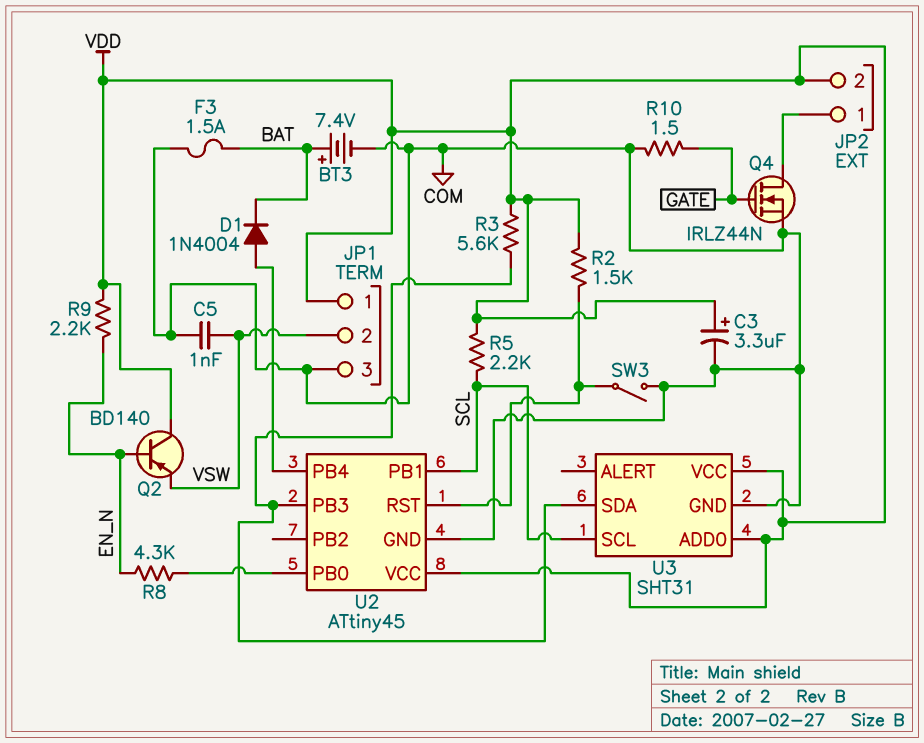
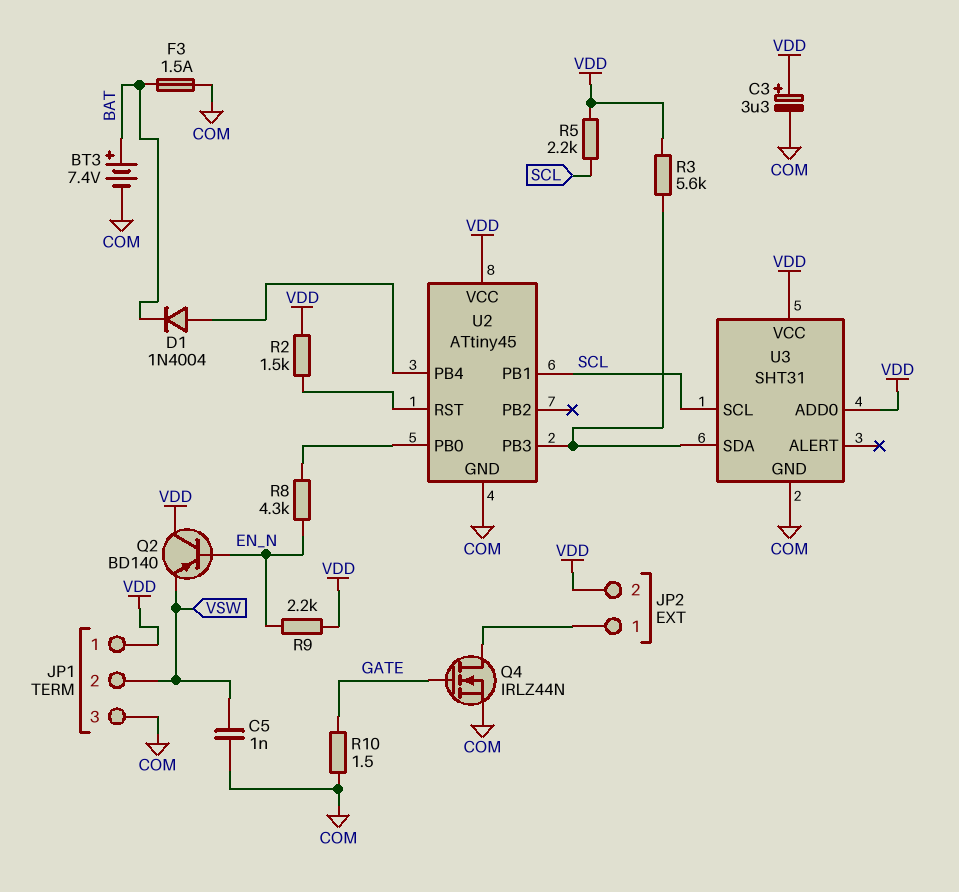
SW3: switch (COM, U2/RST) -> none

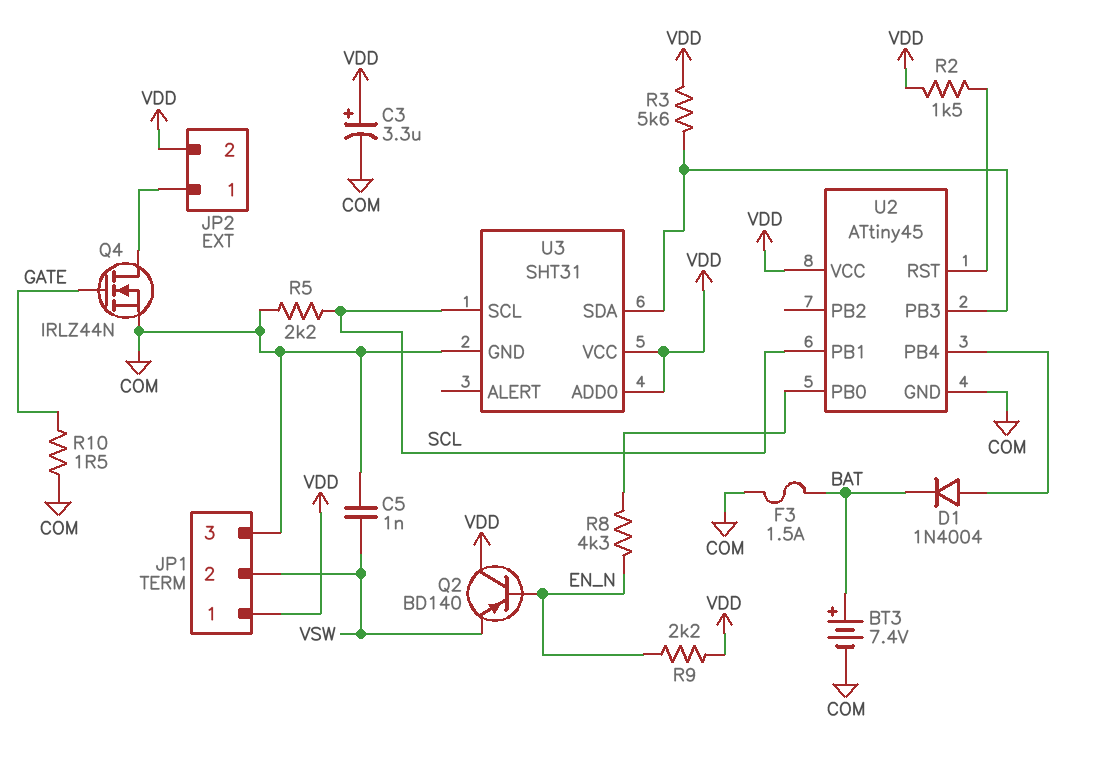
R5: 2.2k (SCL, VDD) -> 2.2k (COM, SCL)

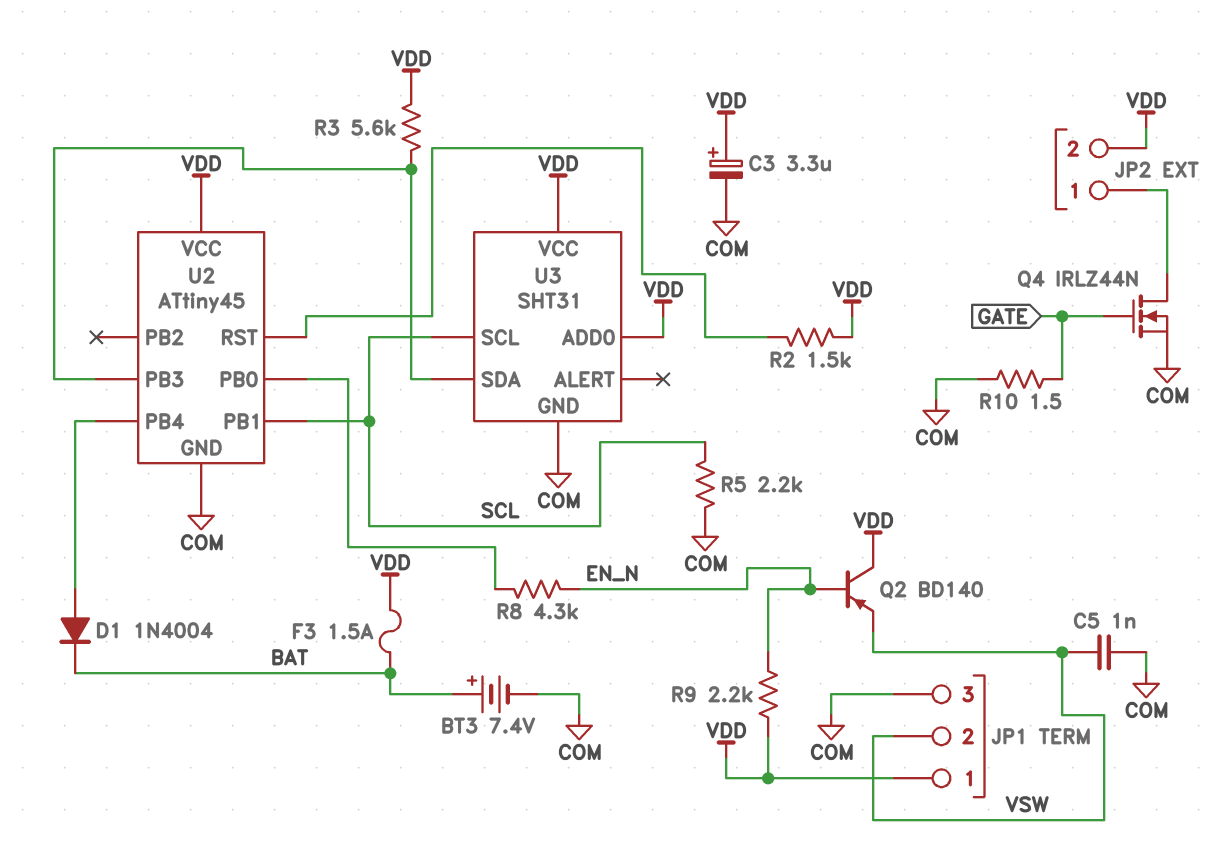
F3: 1.5A (BAT, COM) -> 1.5A (BAT, VDD)

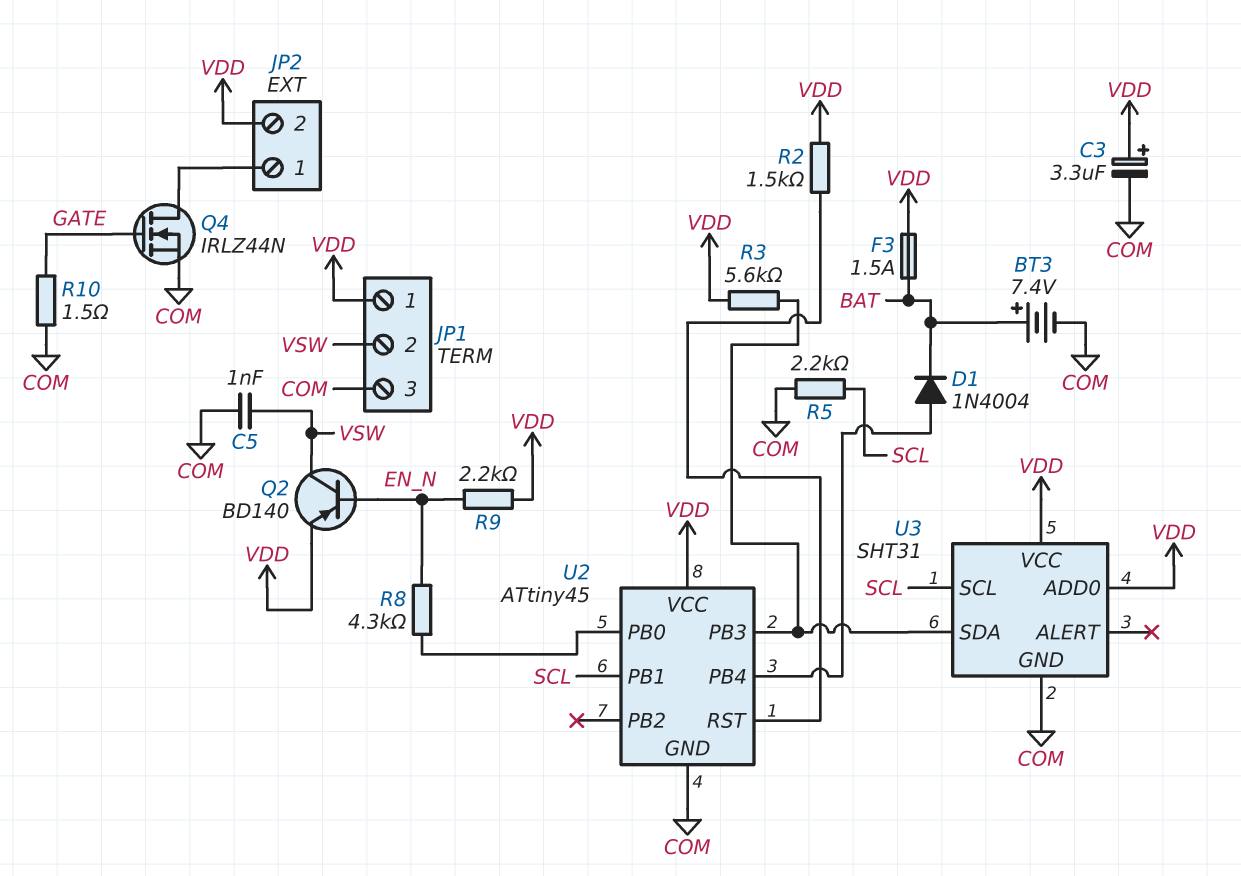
Q2: PNP BD140 (B EN_N, C VDD, E VSW) -> PNP BD140 (B EN_N, C VSW, E VDD)

